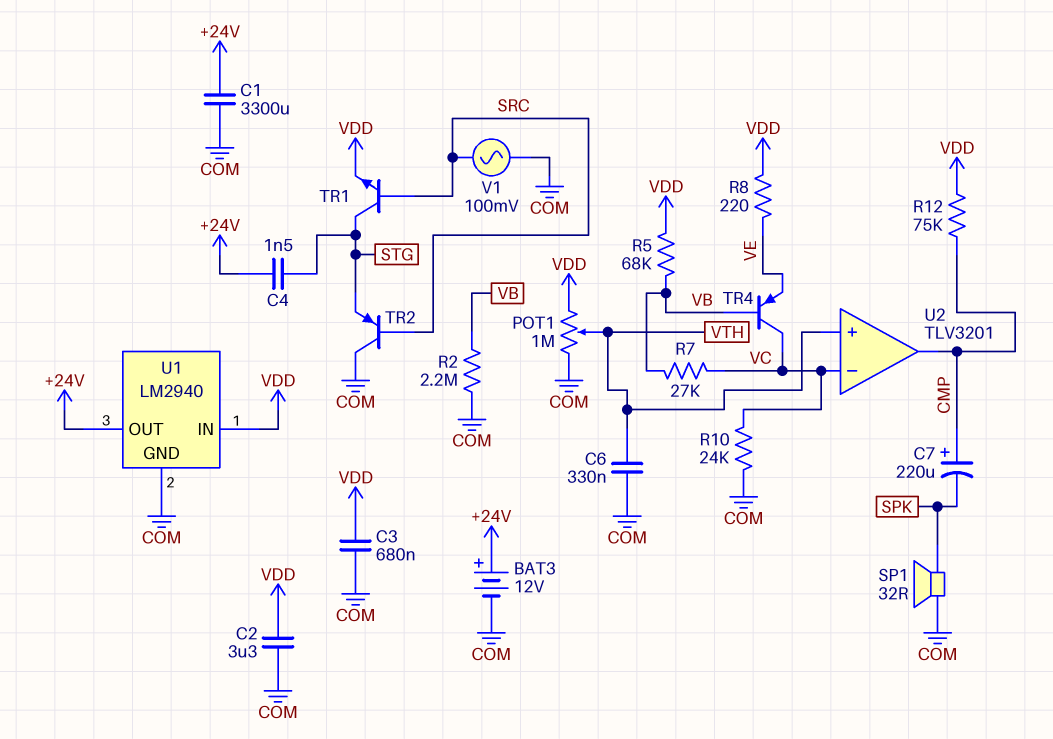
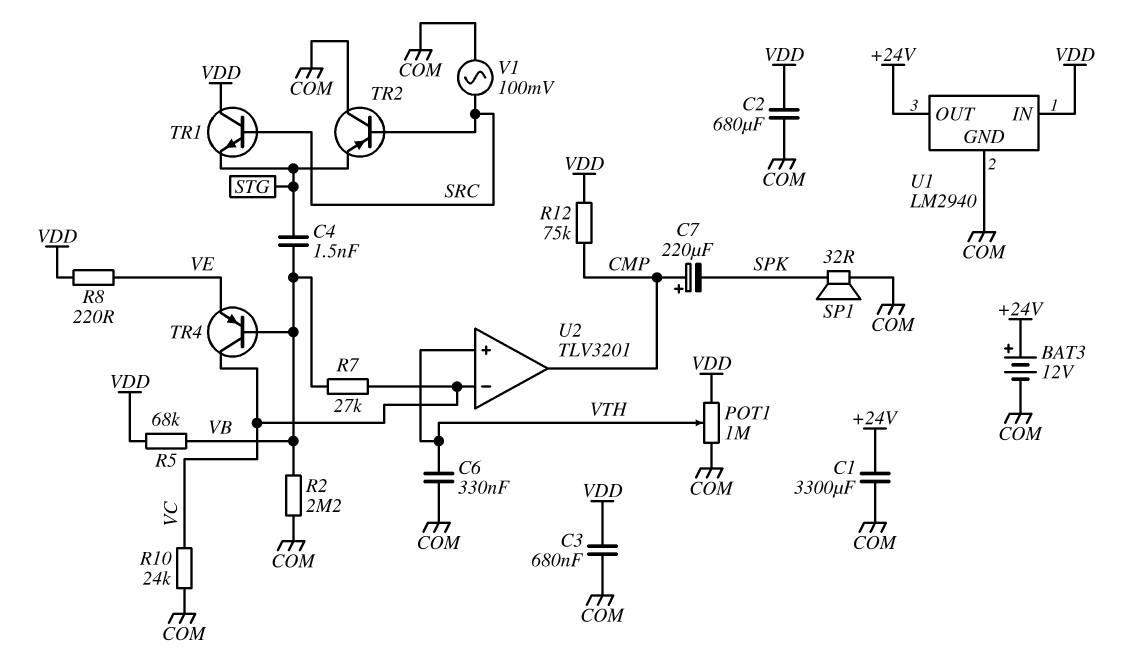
C2: 3.3uF (COM, VDD) -> 680uF (COM, VDD)
C4: 1.5nF (+24V, STG) -> 1.5nF (STG, VB)
TR1: NPN (B SRC, C STG, E VDD) -> NPN (B SRC, C VDD, E STG)

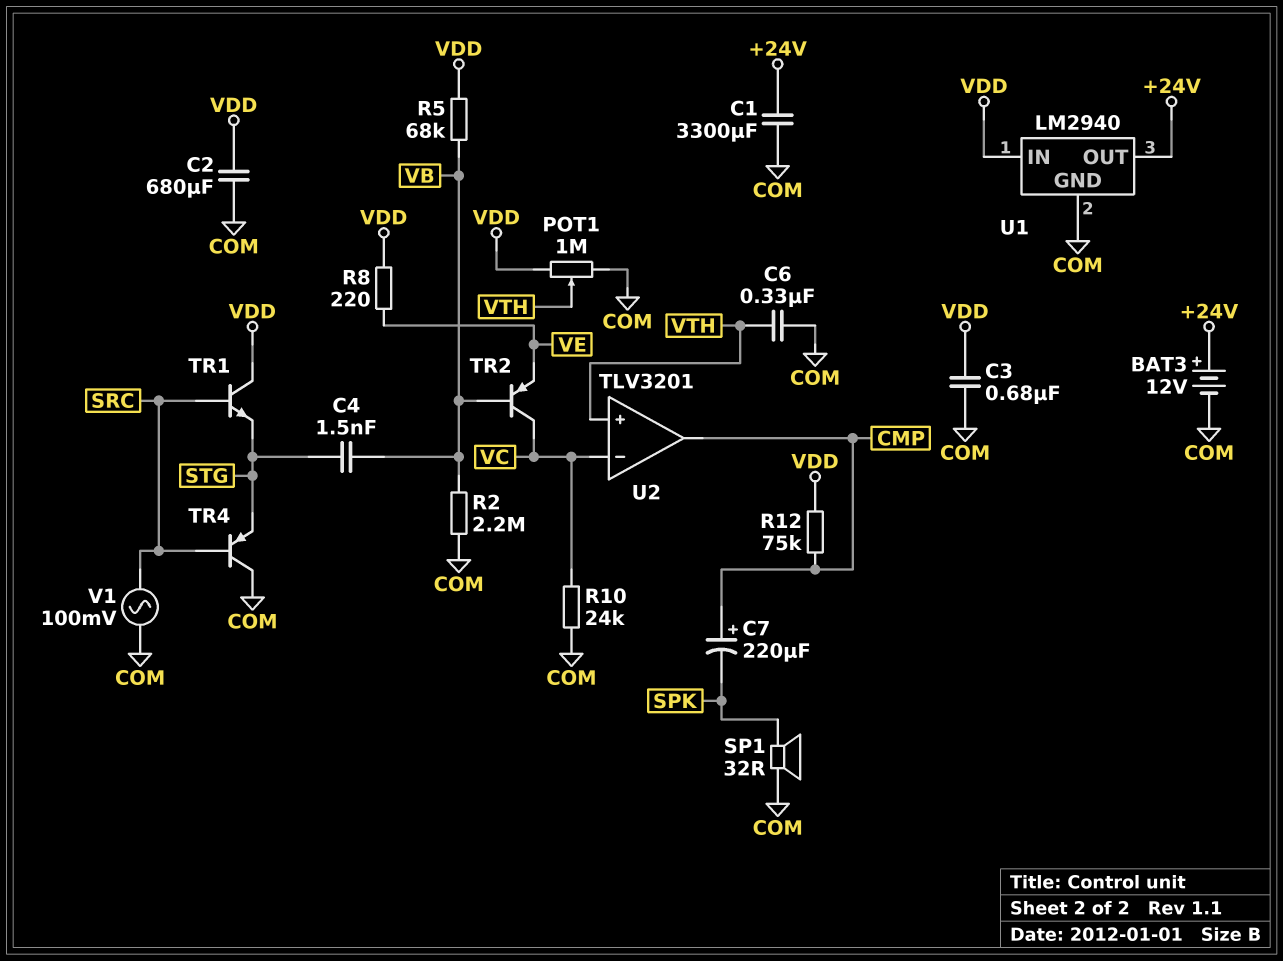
R7: 27k (VB, VC) -> none
TR2: PNP (B SRC, C COM, E STG) -> PNP (B VB, C VC, E VE)
TR4: PNP (B VB, C VC, E VE) -> PNP (B SRC, C COM, E STG)

